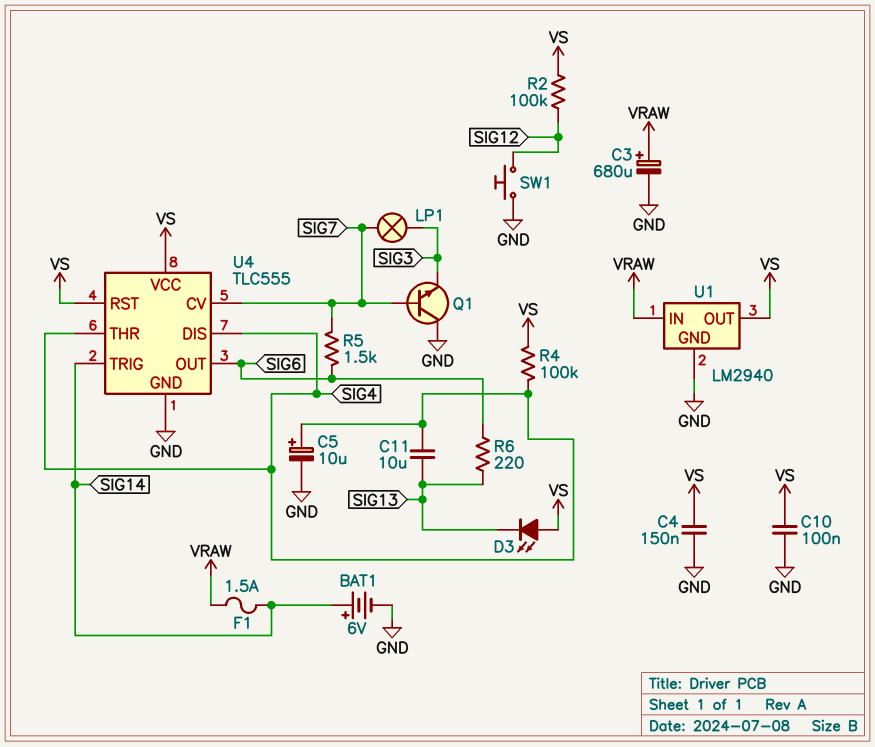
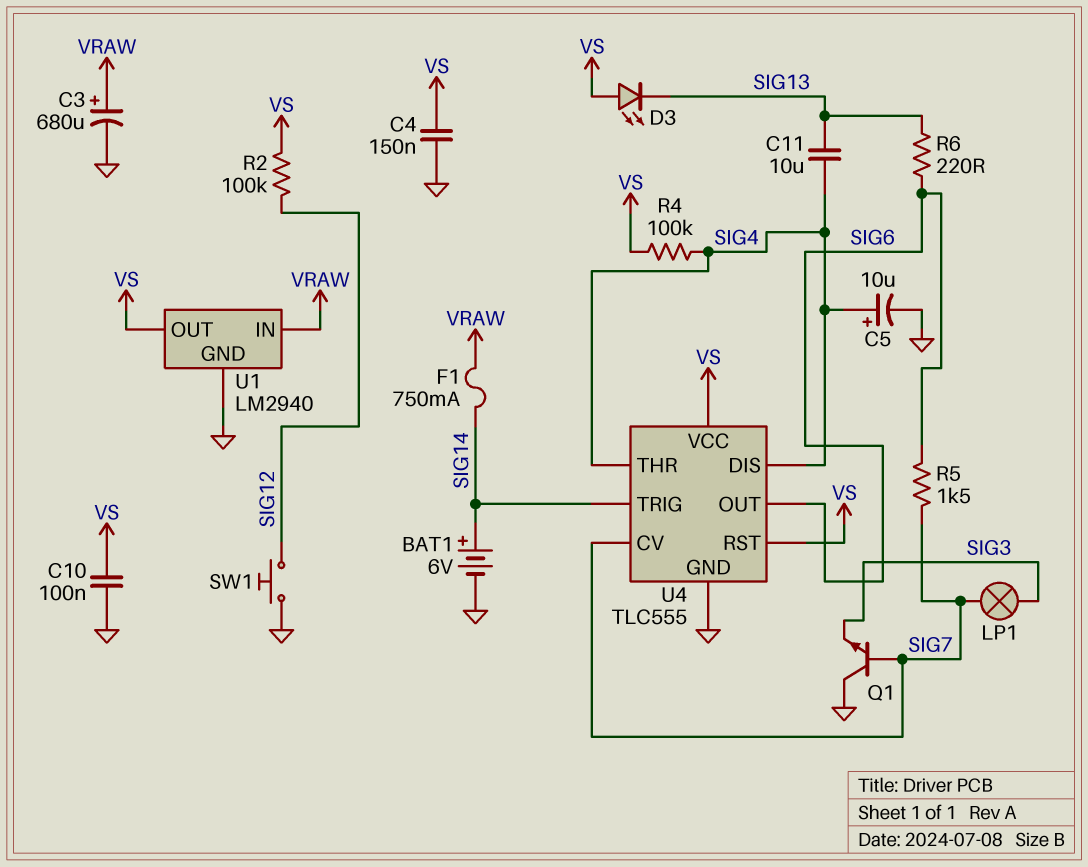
F1: 1.5A (SIG14, VRAW) -> 750mA (SIG14, VRAW)

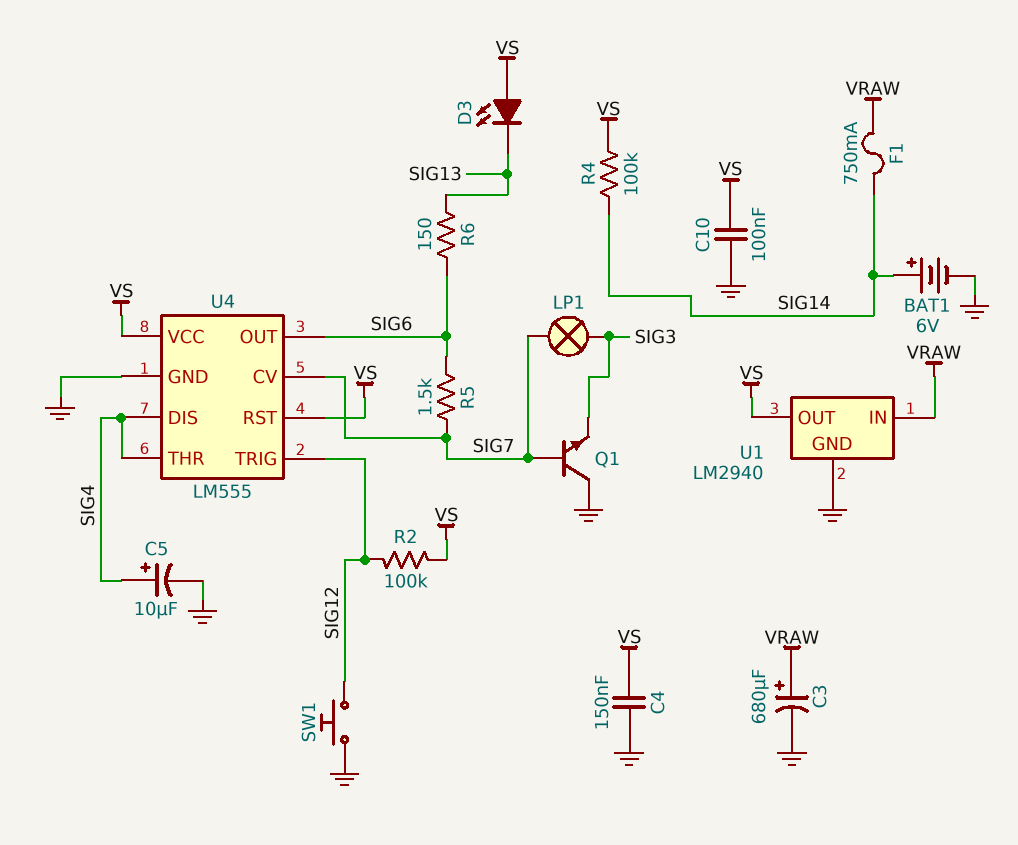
C11: 10uF (SIG4, SIG13) -> none
R4: 100k (SIG4, VS) -> 100k (SIG14, VS)
R6: 220 (SIG6, SIG13) -> 150 (SIG6, SIG13)
U4: TLC555 -> LM555
U4 pin TRIG: SIG14 -> SIG12

